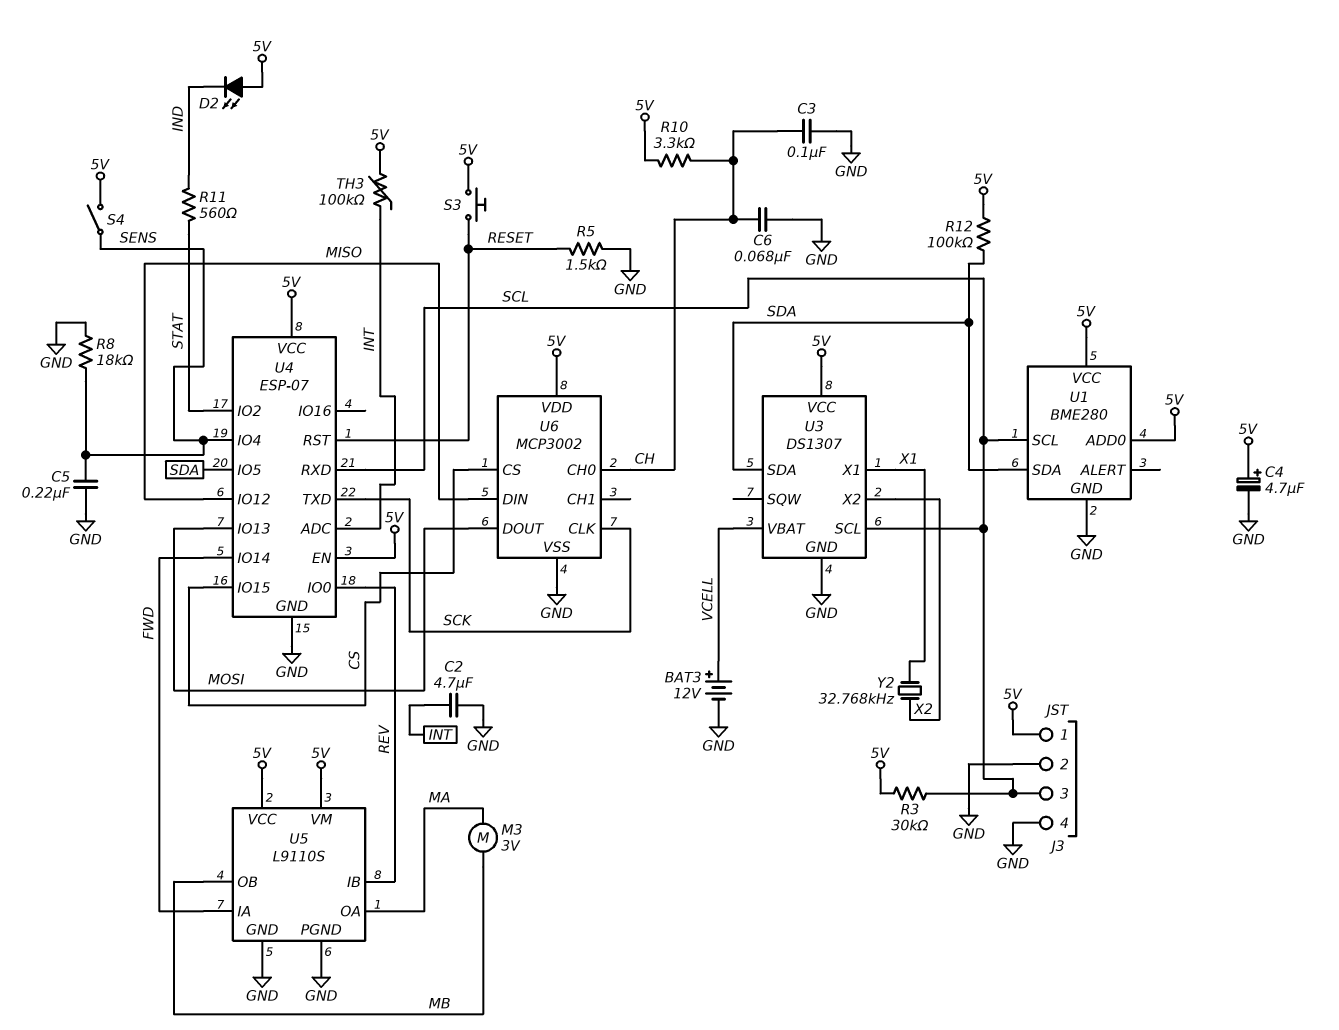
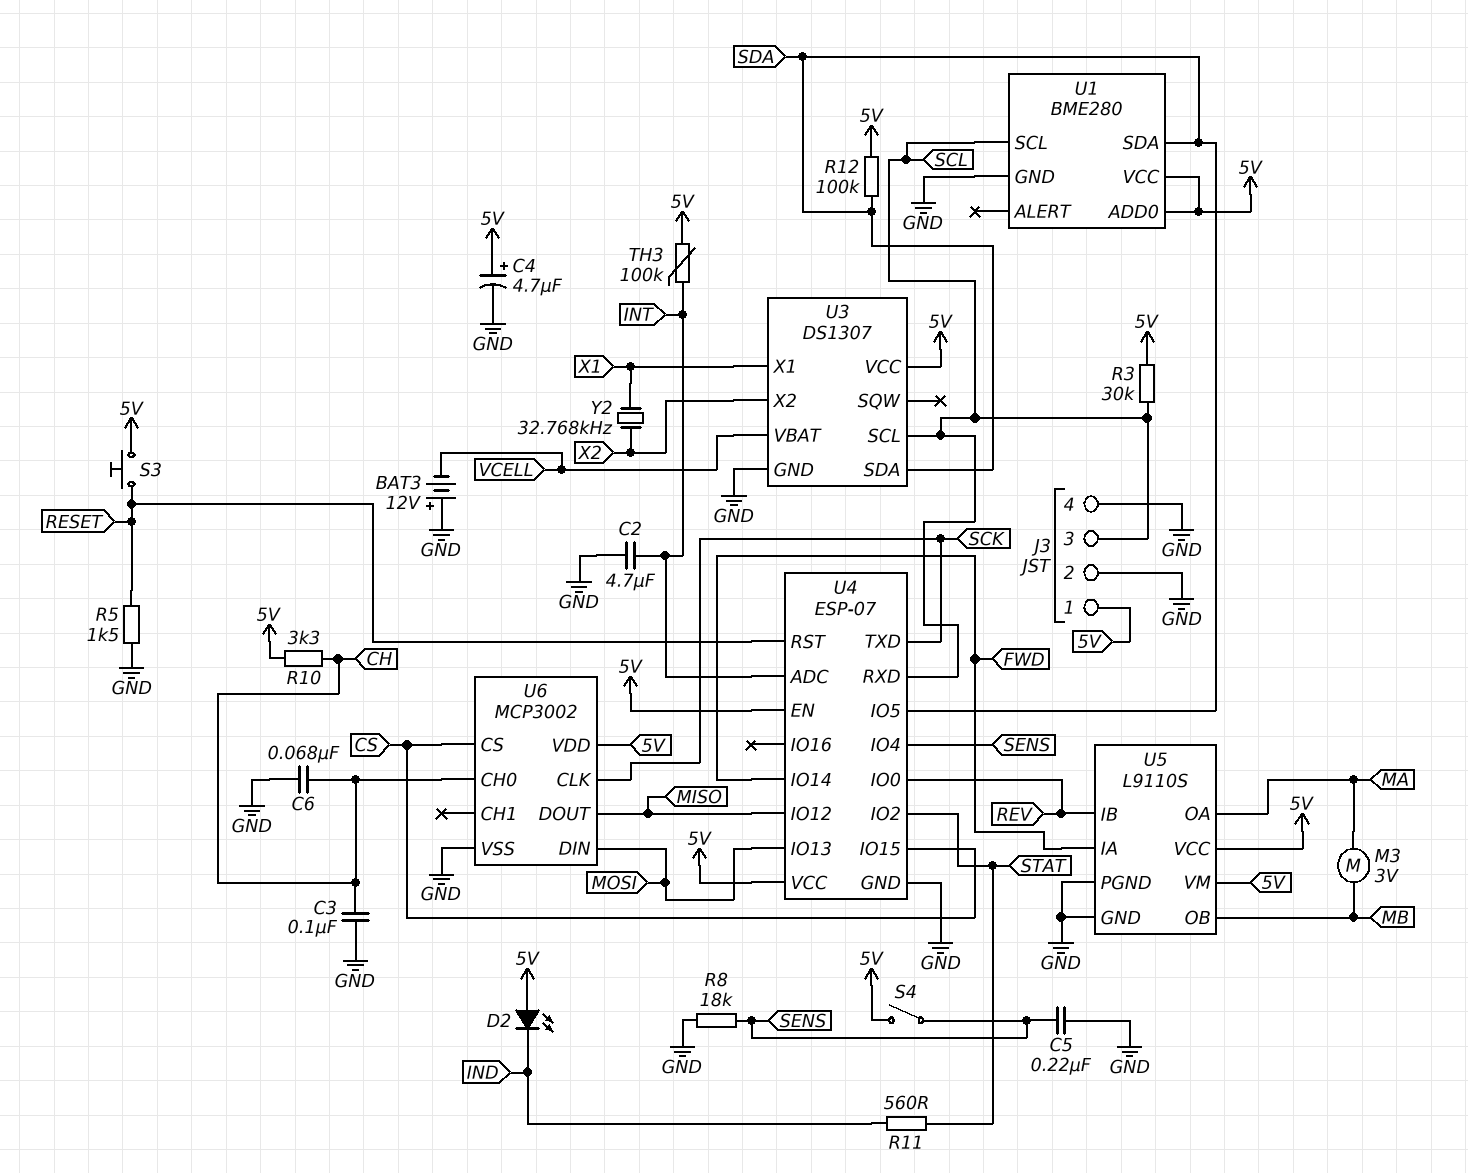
BAT3: 12V (plus VCELL, minus GND) -> 12V (plus GND, minus VCELL)
U6 pin DIN: MISO -> MOSI
U6 pin DOUT: MOSI -> MISO

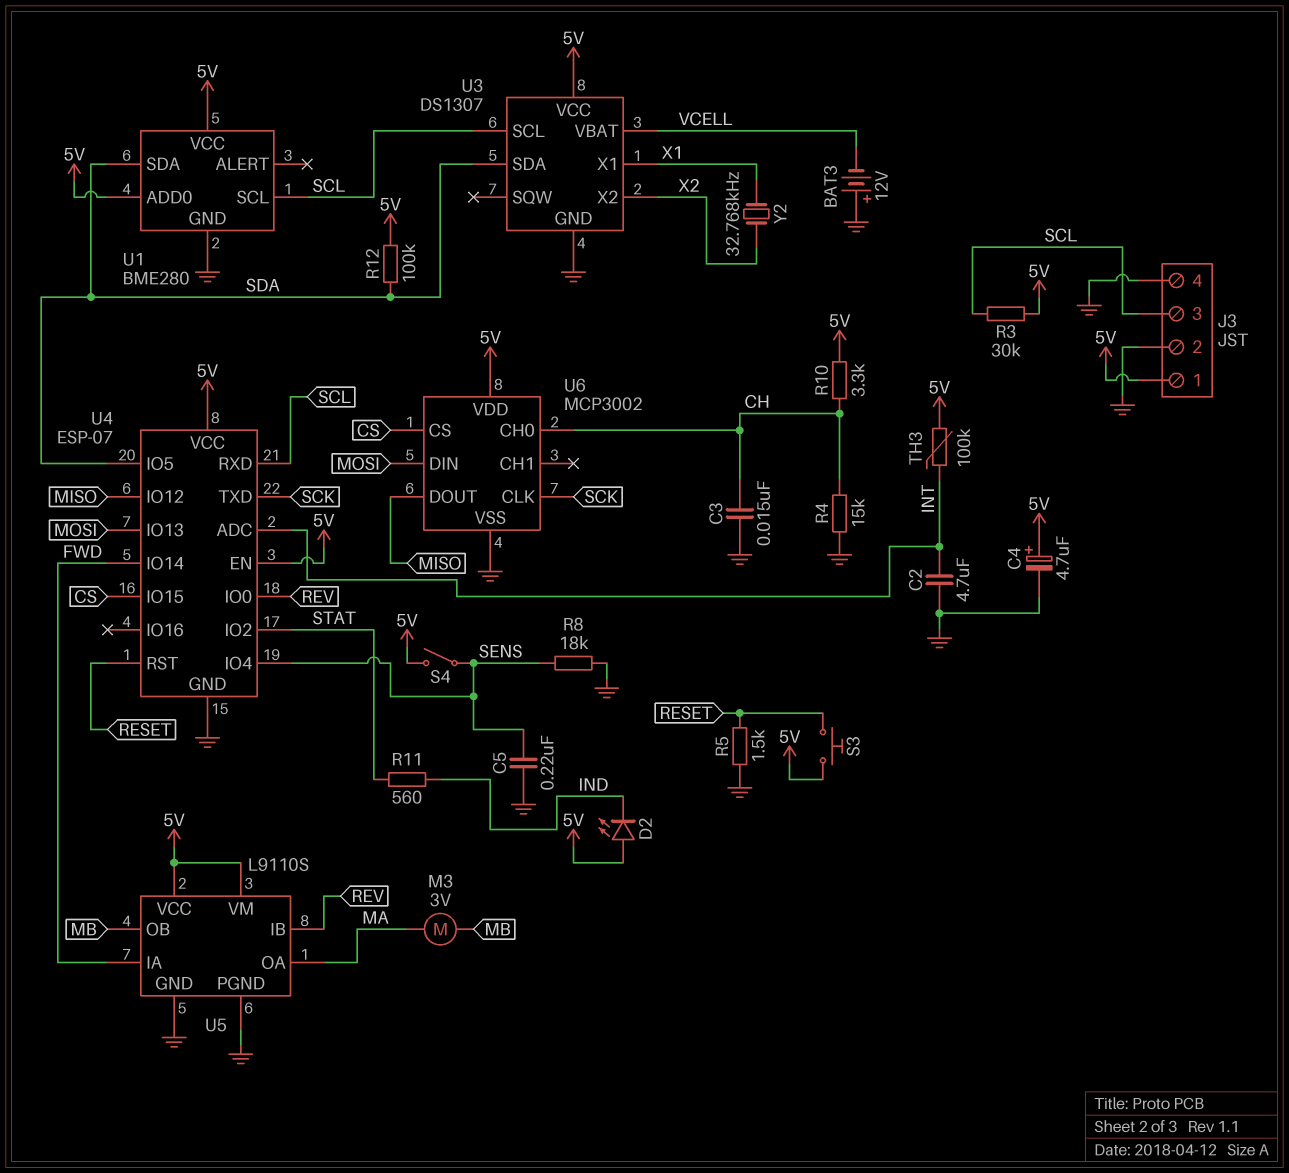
C3: 100nF (CH, GND) -> 15nF (CH, GND)
C6: 68nF (CH, GND) -> none
R4: none -> 15k (CH, GND)

